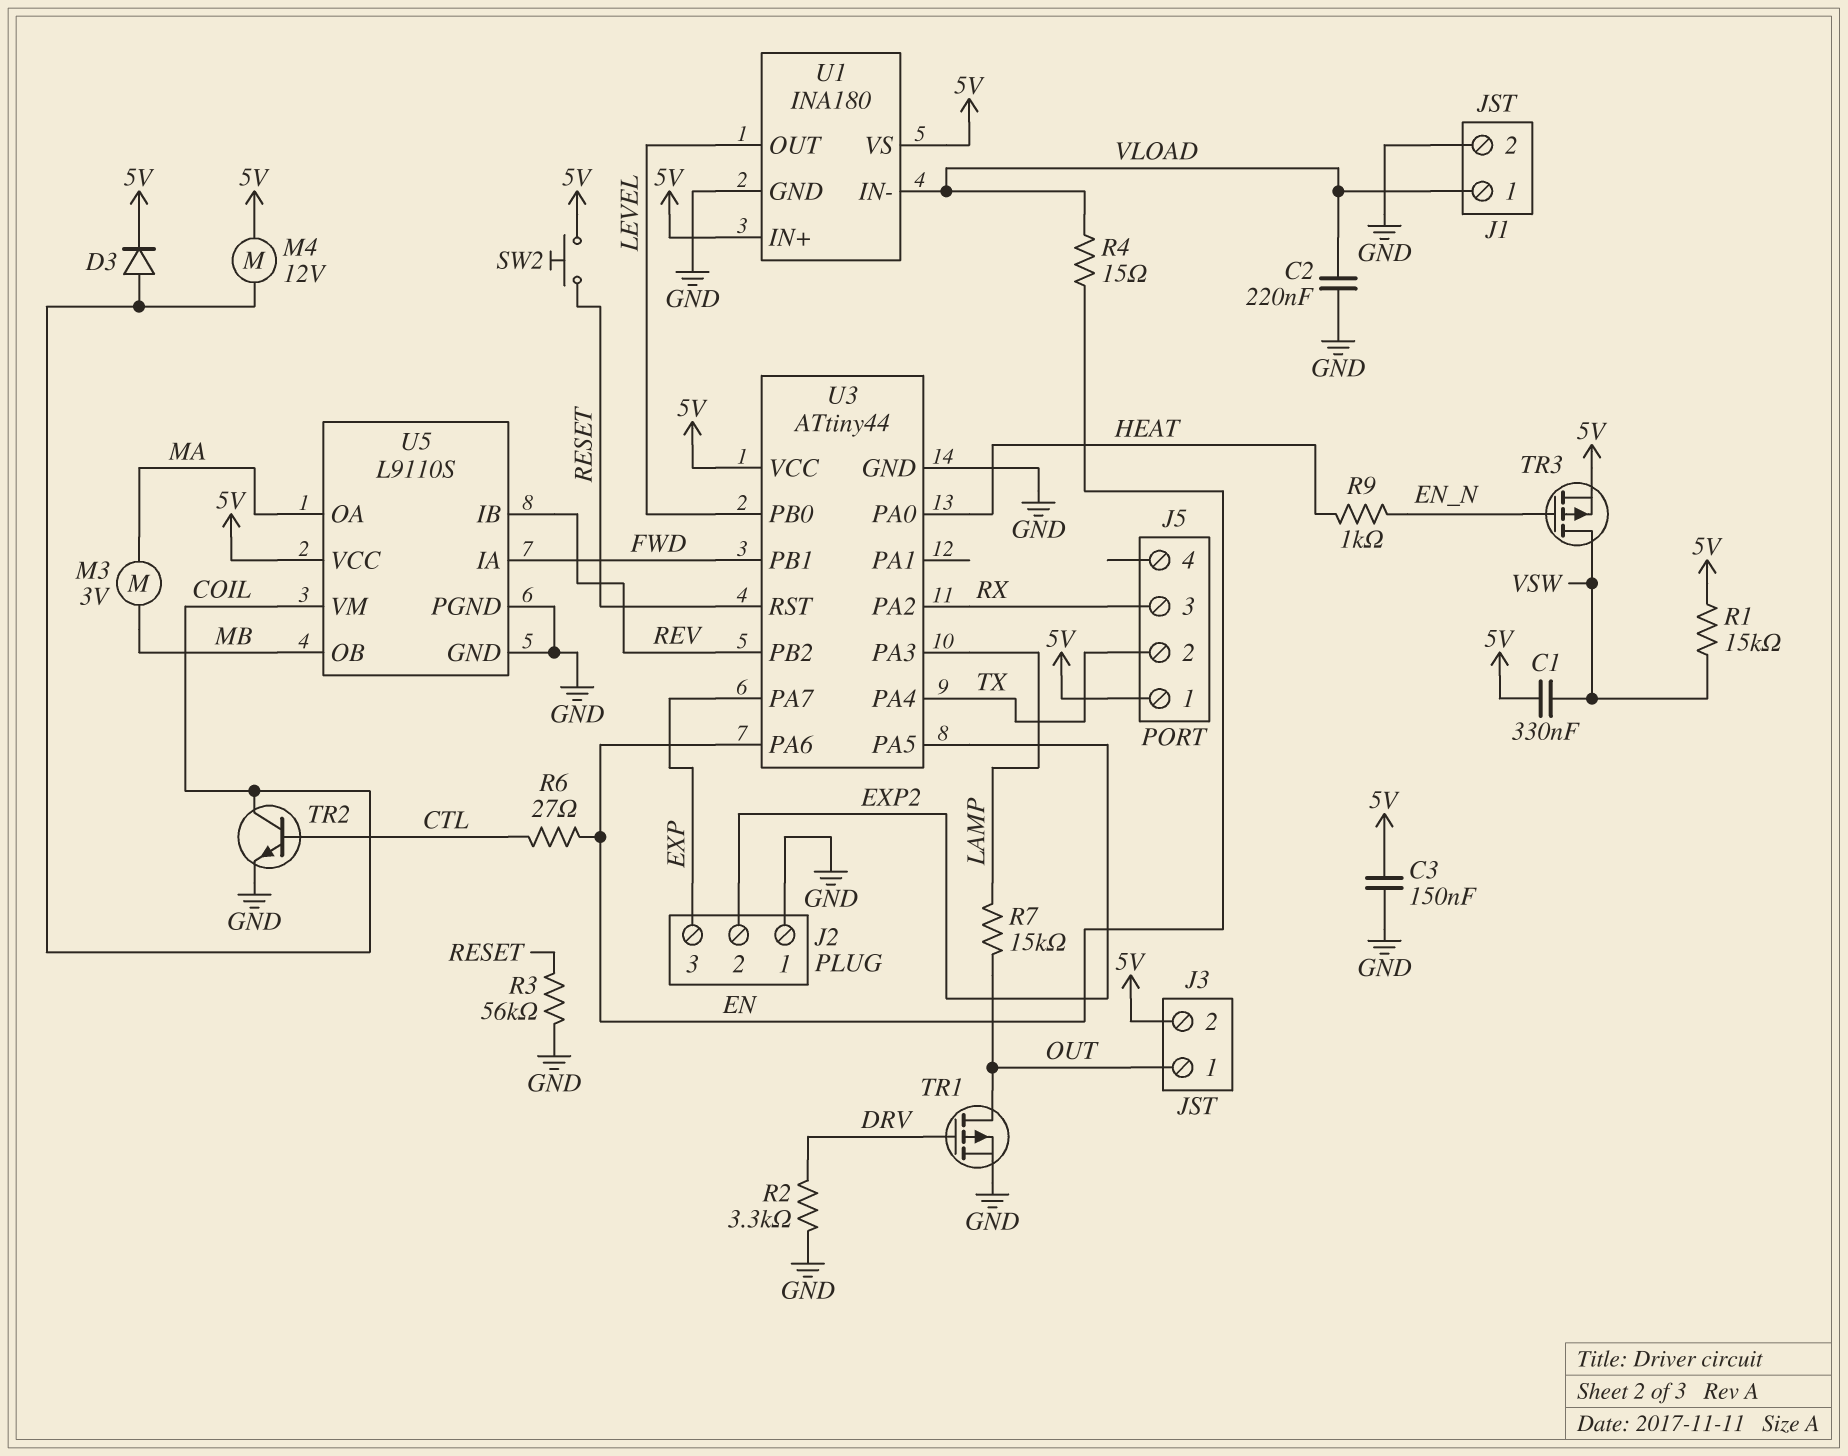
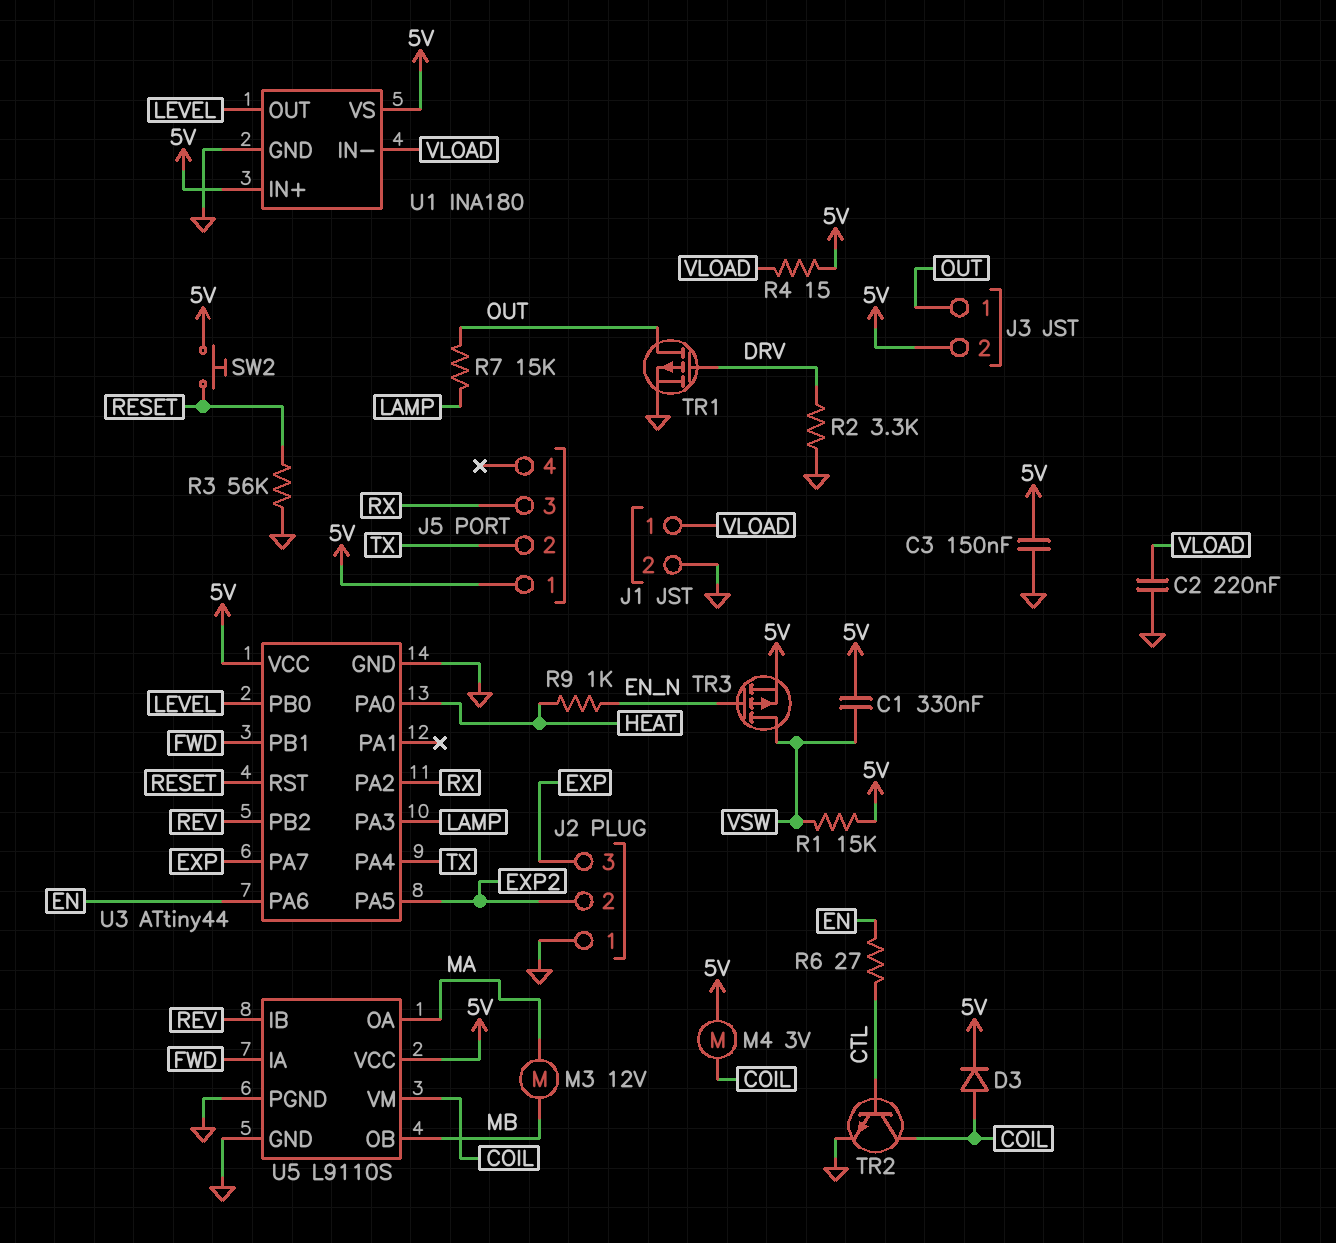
M3: motor 3V (MA, MB) -> motor 12V (MA, MB)
M4: motor 12V (5V, COIL) -> motor 3V (5V, COIL)
R4: 15 (EN, VLOAD) -> 15 (5V, VLOAD)

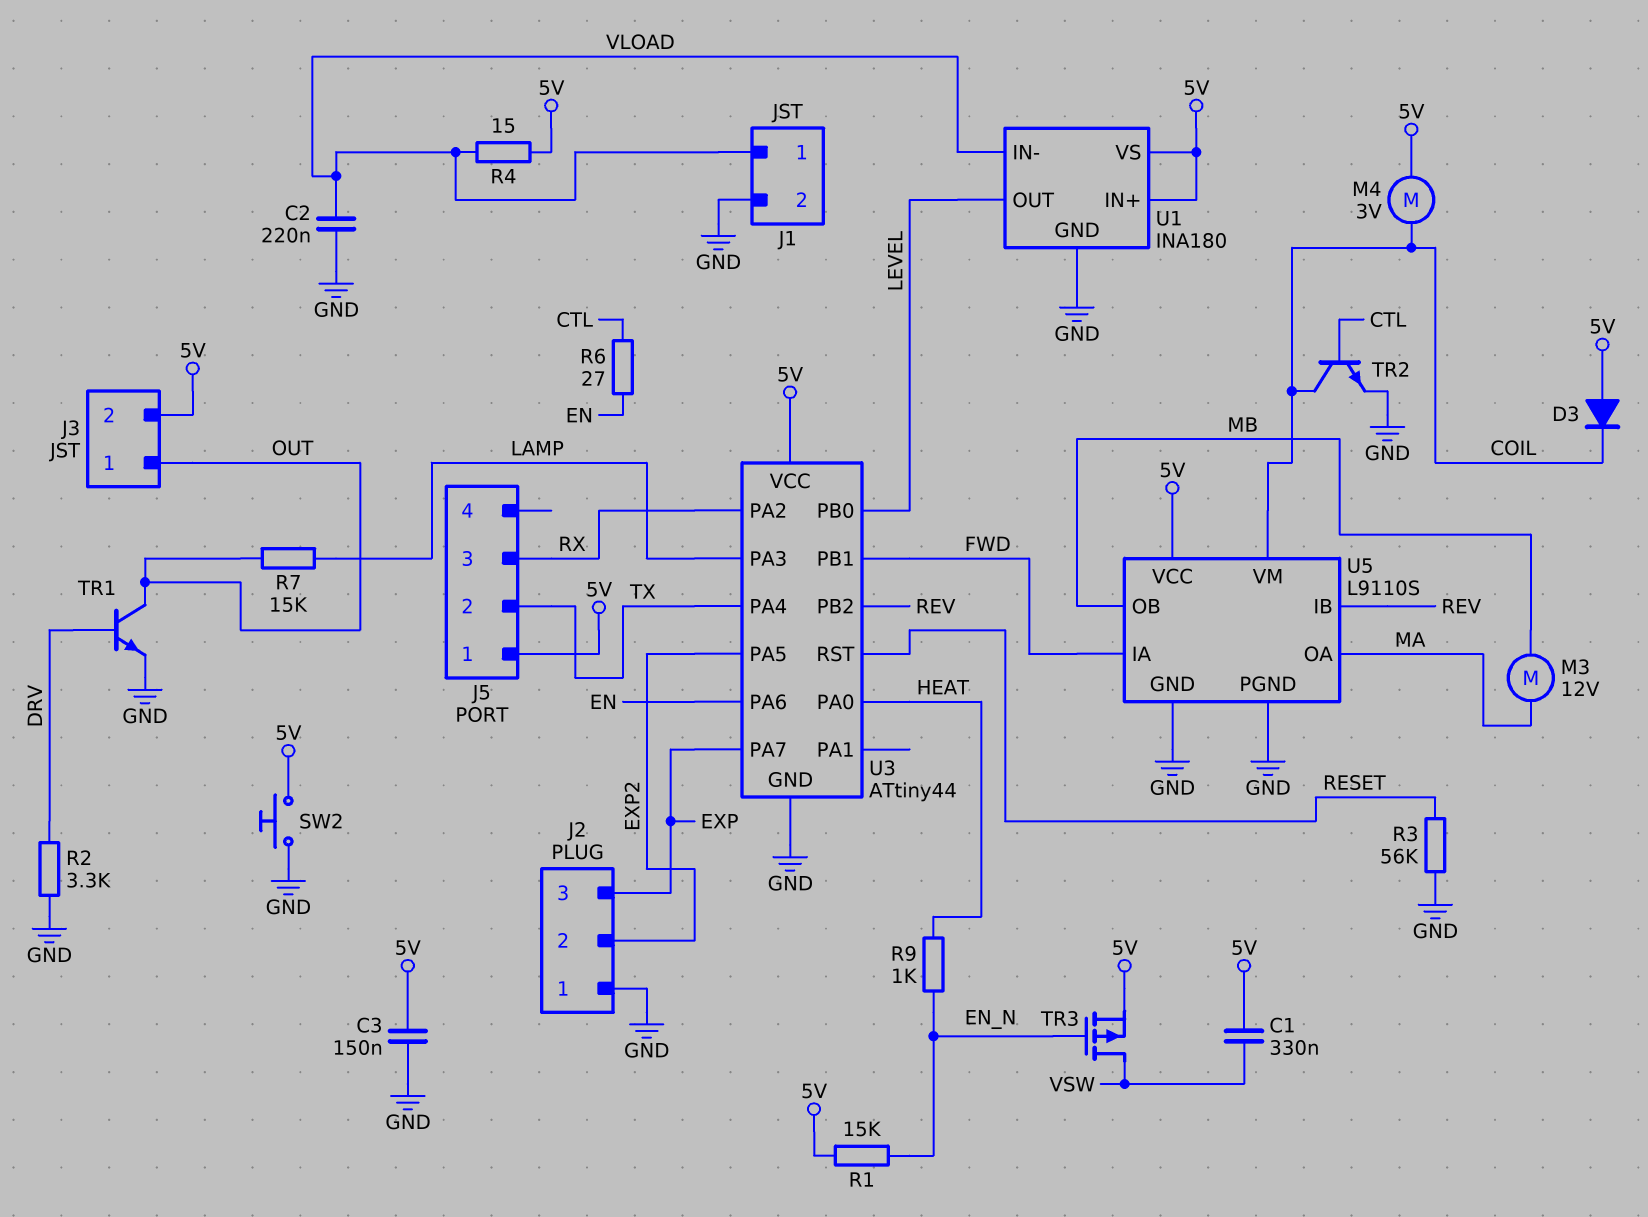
D3: diode (A COIL, K 5V) -> diode (A 5V, K COIL)
R1: 15k (5V, VSW) -> 15k (5V, EN_N)
SW2: button (5V, RESET) -> button (5V, GND)
TR1: PMOS (G DRV, D OUT, S GND) -> NPN (B DRV, C OUT, E GND)

